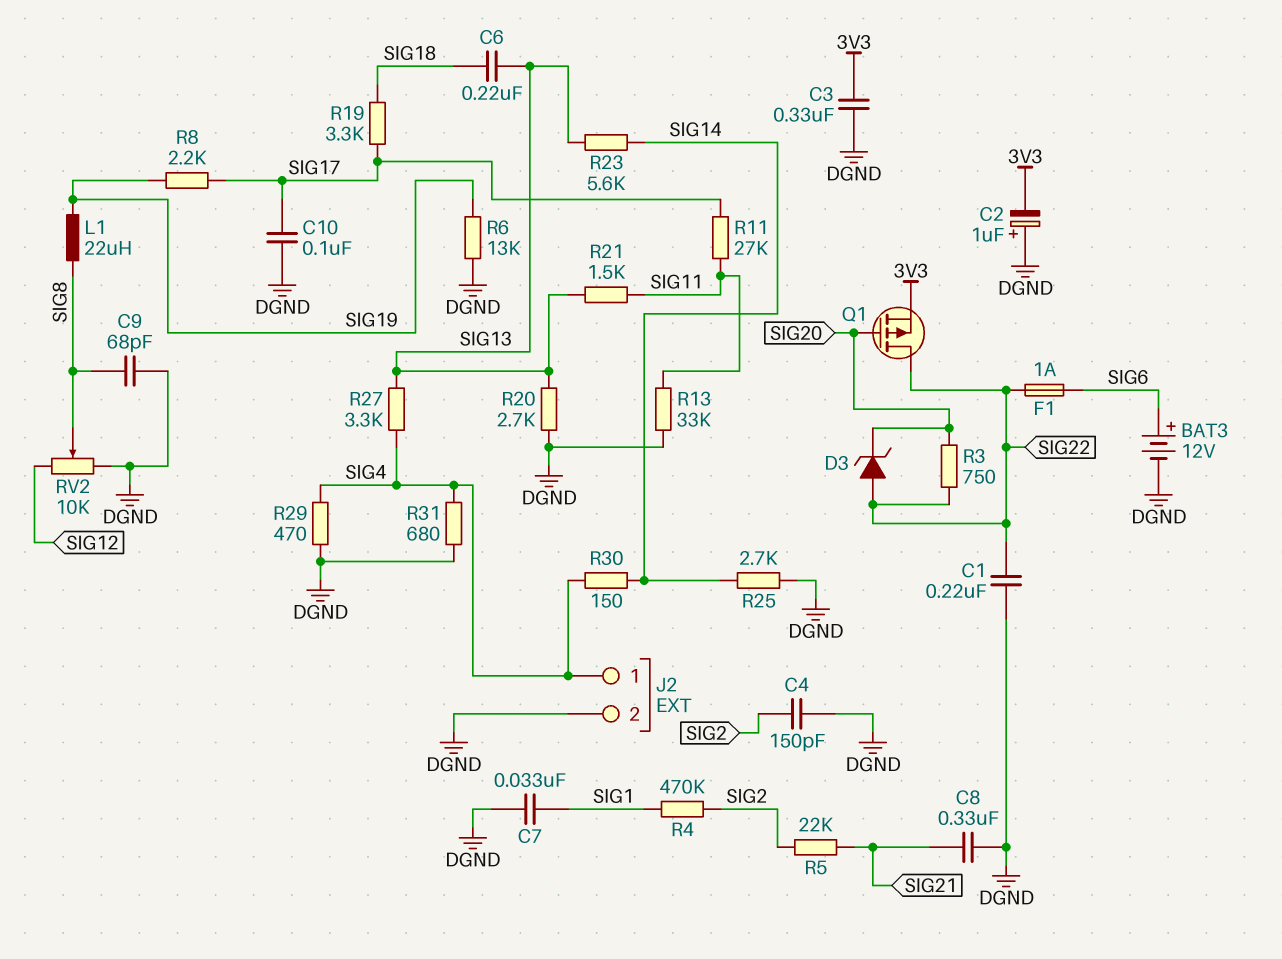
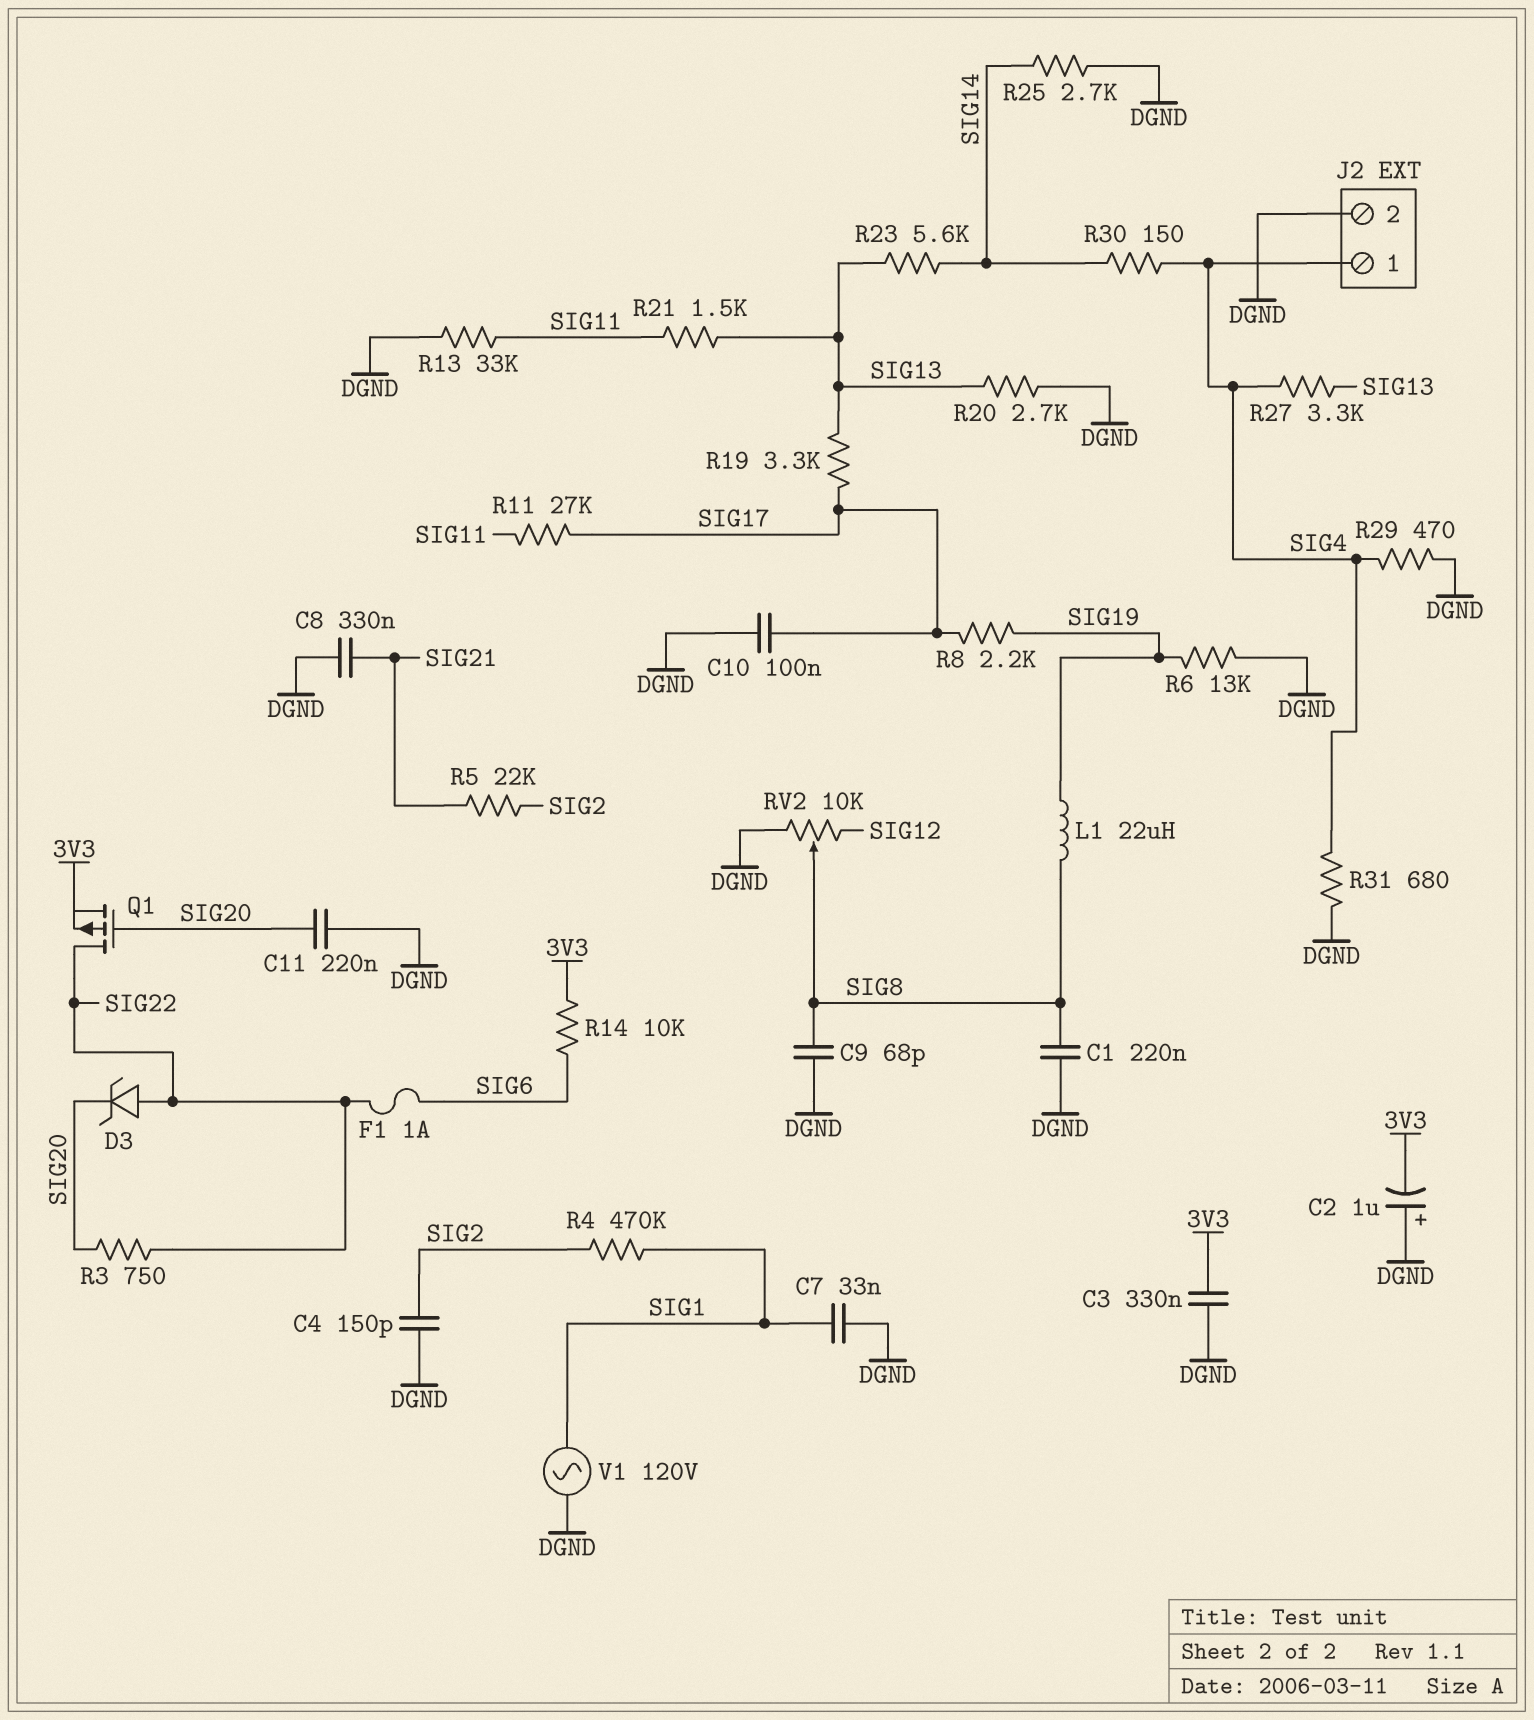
BAT3: 12V (plus SIG6, minus DGND) -> none
C1: 220nF (DGND, SIG22) -> 220nF (DGND, SIG8)
C6: 220nF (SIG13, SIG18) -> none
C11: none -> 220nF (DGND, SIG20)
R14: none -> 10k (3V3, SIG6)
R19: 3.3k (SIG17, SIG18) -> 3.3k (SIG13, SIG17)
V1: none -> AC 120V (DGND, SIG1)

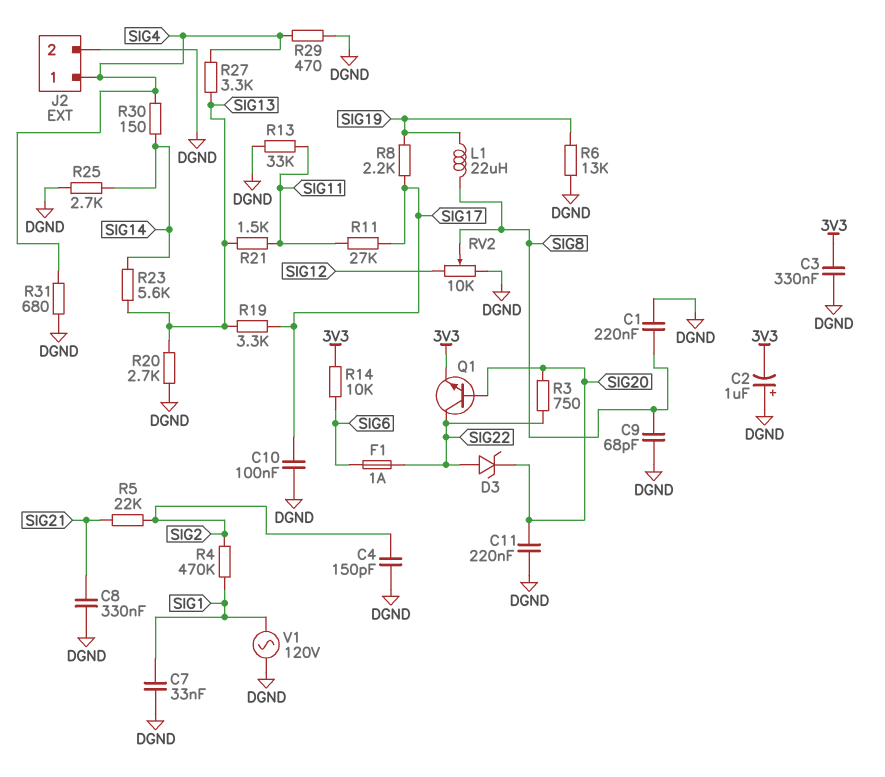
Q1: PMOS (G SIG20, D SIG22, S 3V3) -> NPN (B SIG20, C SIG22, E 3V3)

